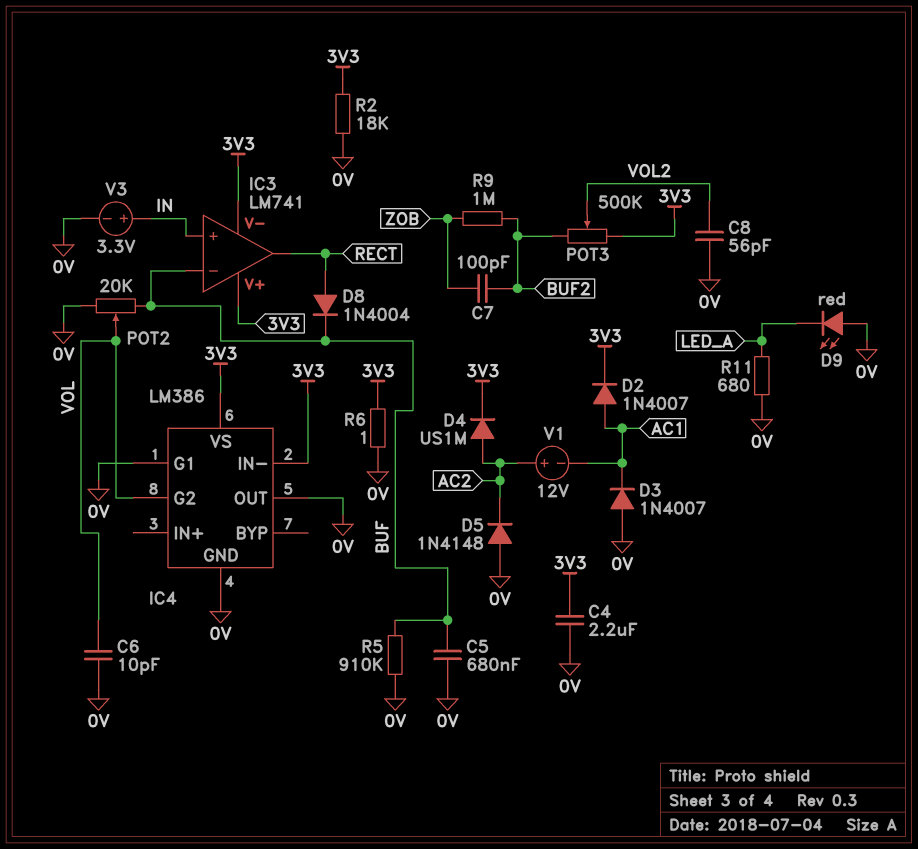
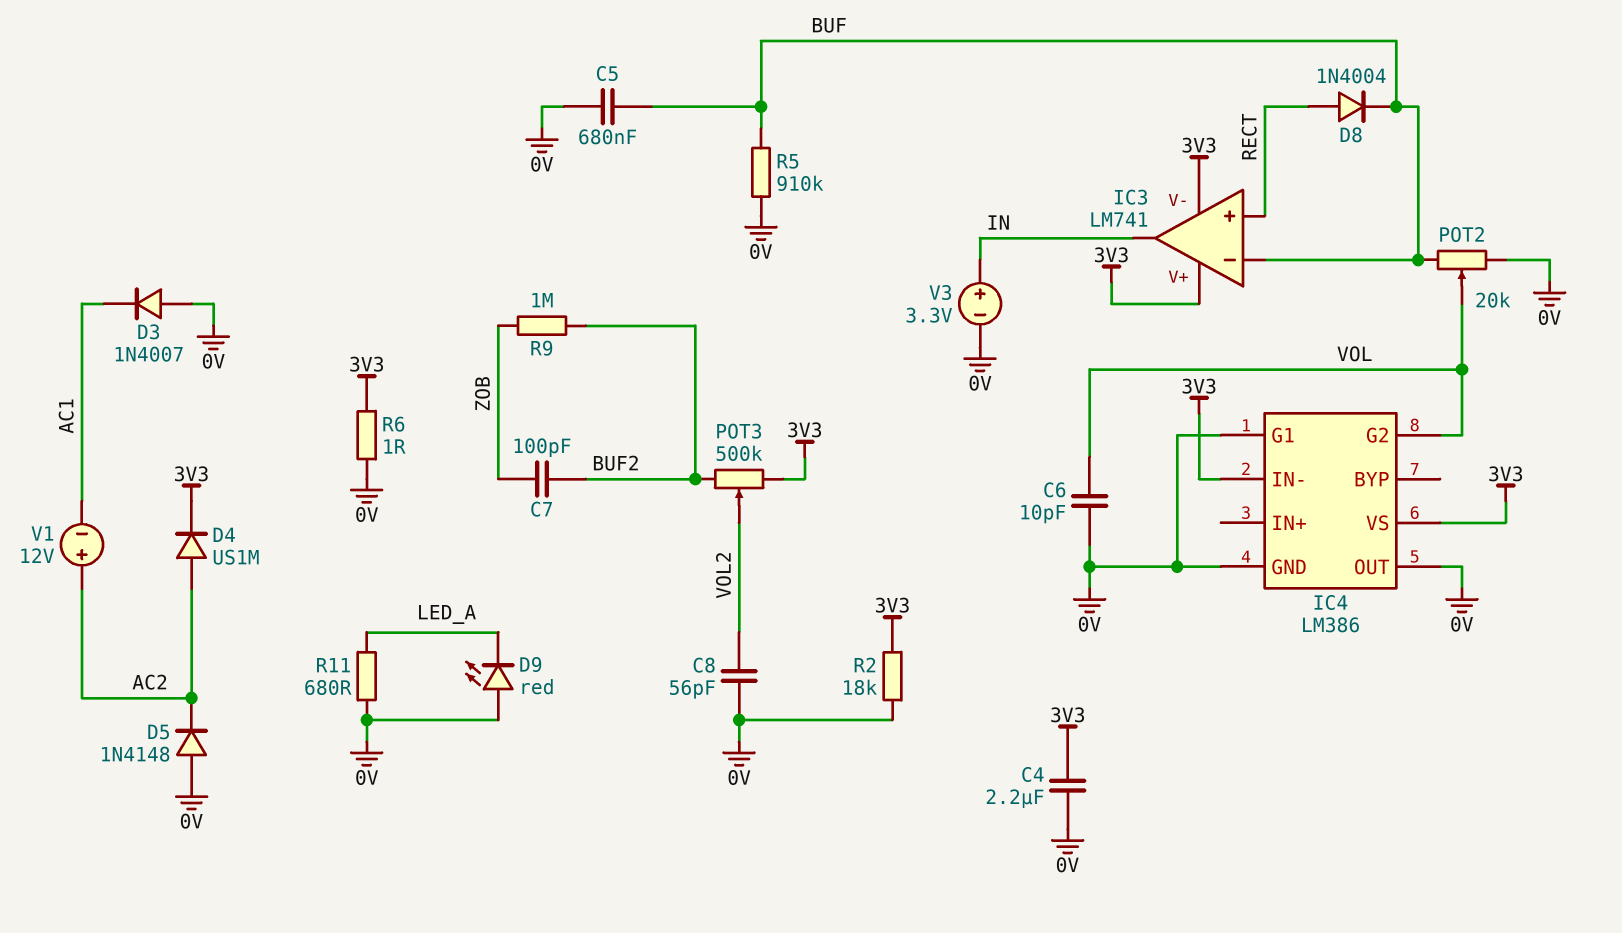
D2: diode 1N4007 (A AC1, K 3V3) -> none
IC3 pin in+: IN -> RECT
IC3 pin out: RECT -> IN

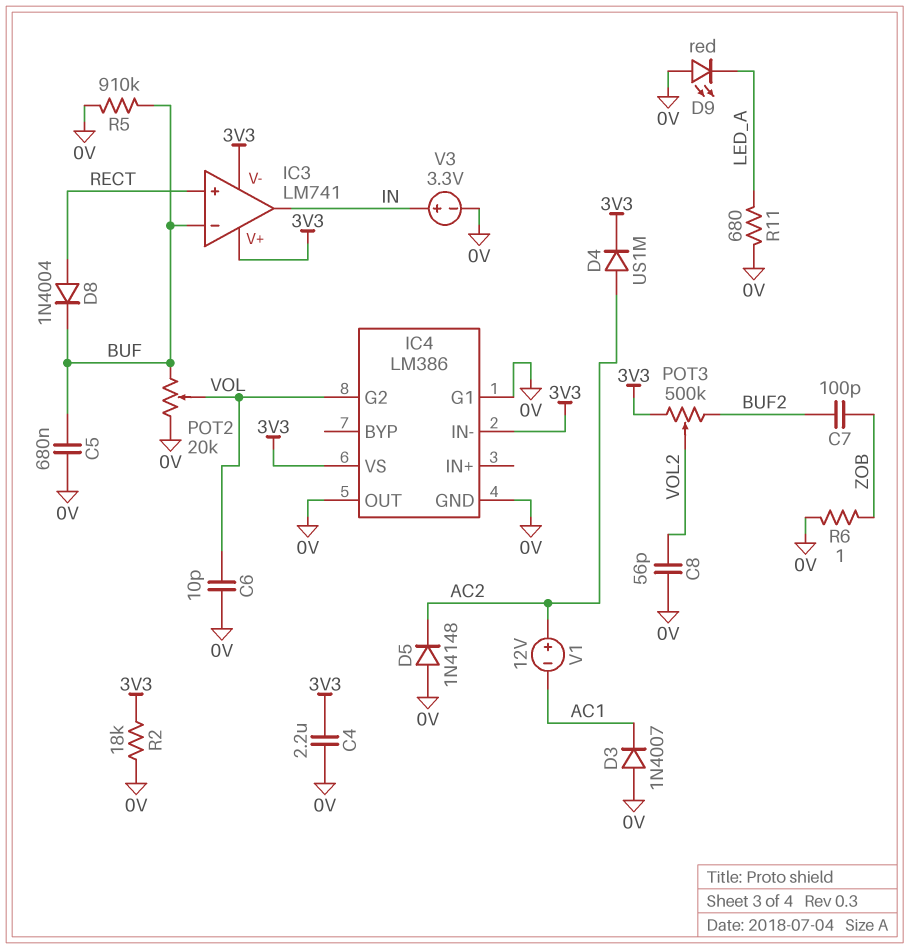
R6: 1 (0V, 3V3) -> 1 (0V, ZOB)
R9: 1M (BUF2, ZOB) -> none

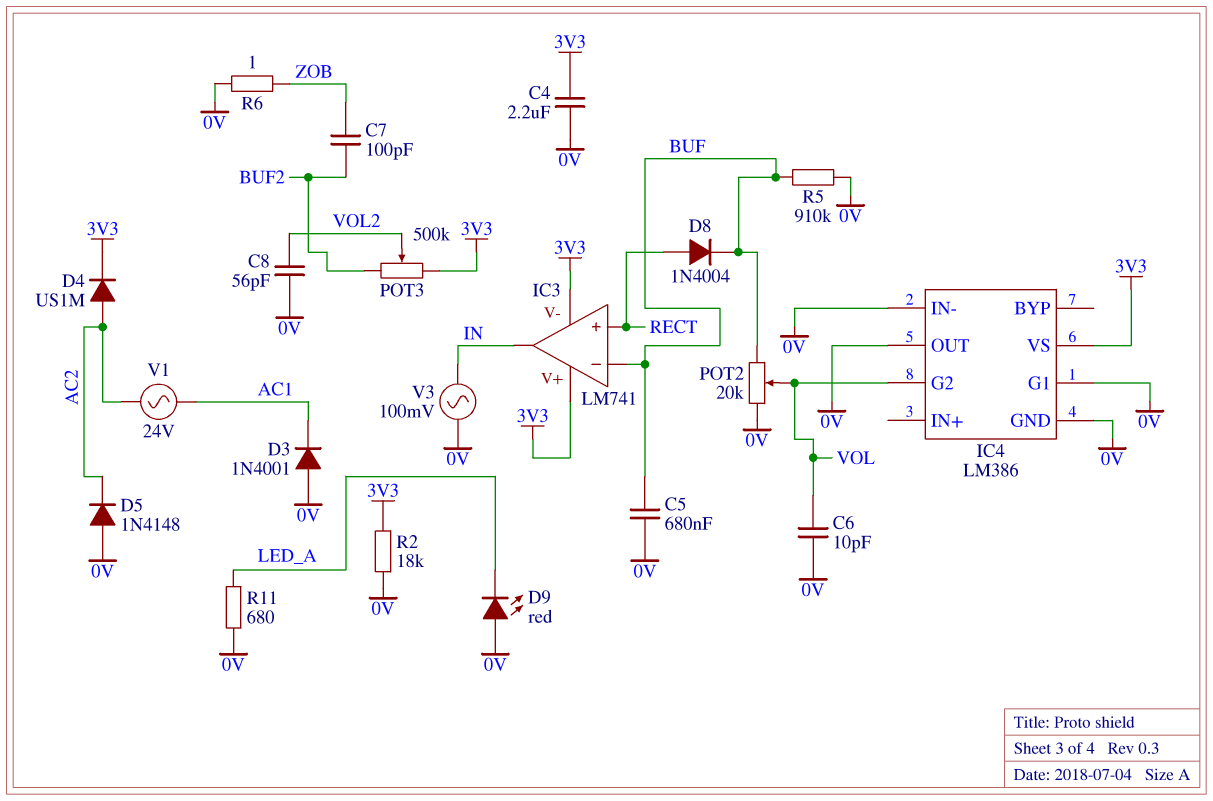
D3: diode 1N4007 (A 0V, K AC1) -> diode 1N4001 (A 0V, K AC1)
IC4 pin IN-: 3V3 -> 0V
V1: 12V (plus AC2, minus AC1) -> AC 24V (AC1, AC2)
V3: 3.3V (plus IN, minus 0V) -> AC 100mV (0V, IN)

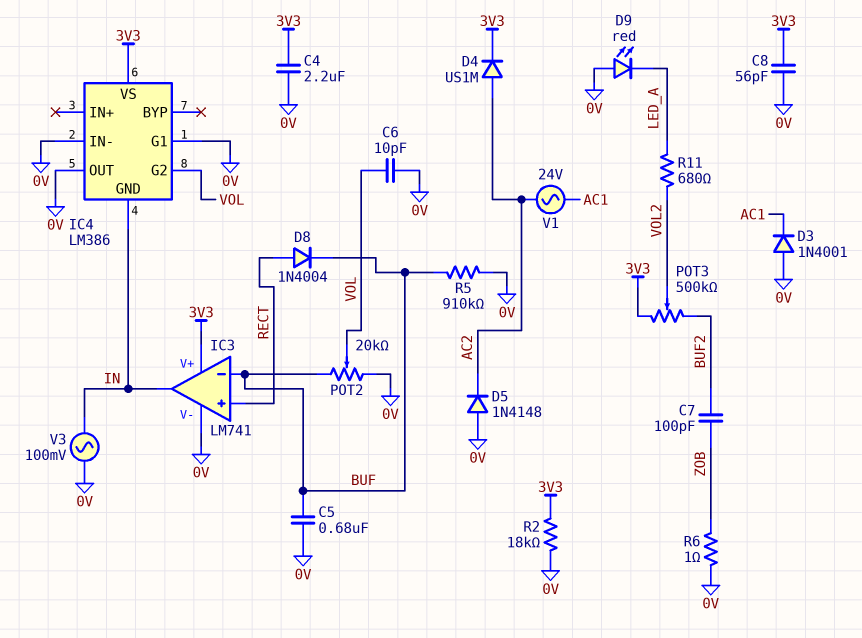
C8: 56pF (0V, VOL2) -> 56pF (0V, 3V3)
IC3 pin V-: 3V3 -> 0V
IC4 pin GND: 0V -> IN
R11: 680 (0V, LED_A) -> 680 (LED_A, VOL2)

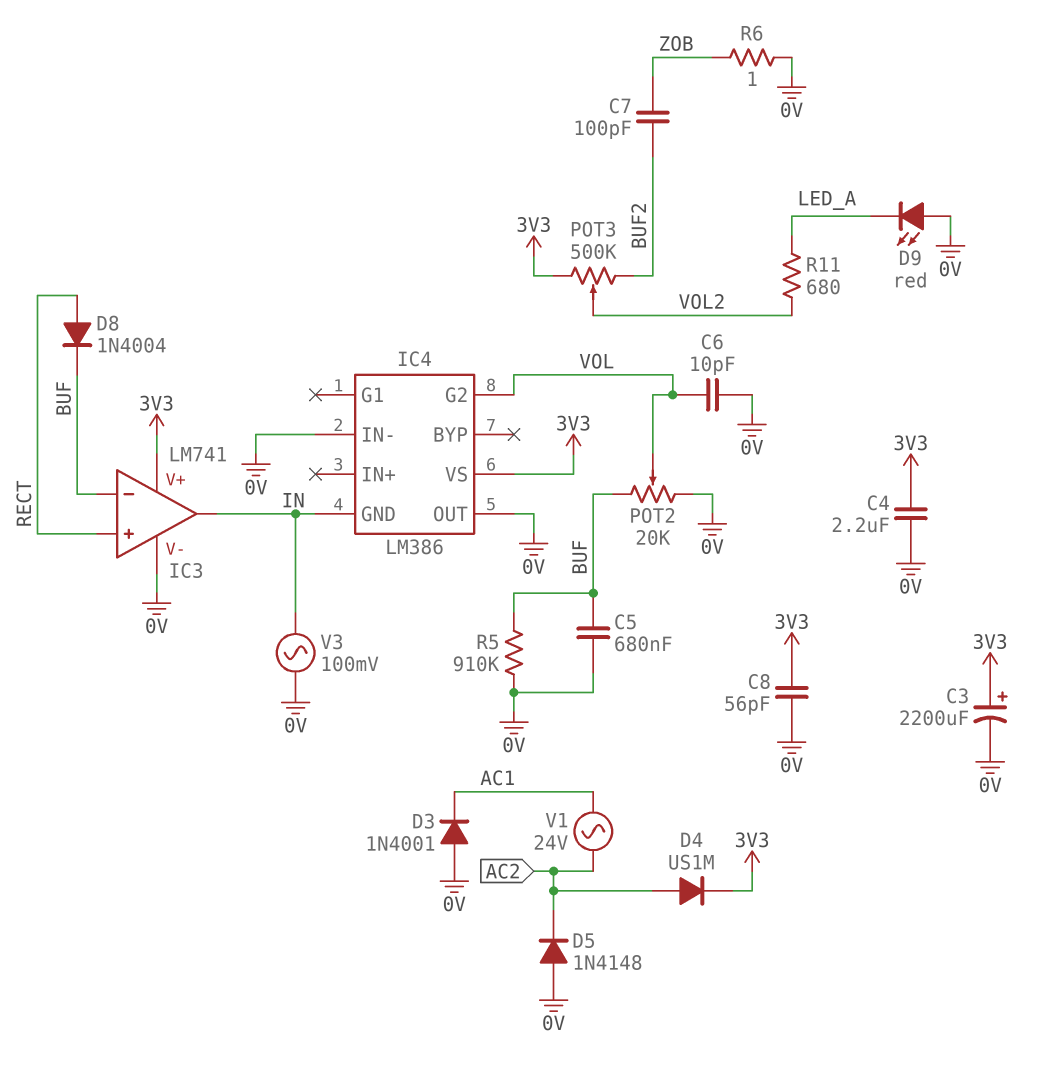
C3: none -> 2200uF (plus 3V3, minus 0V)
IC4 pin G1: 0V -> none
R2: 18k (0V, 3V3) -> none

